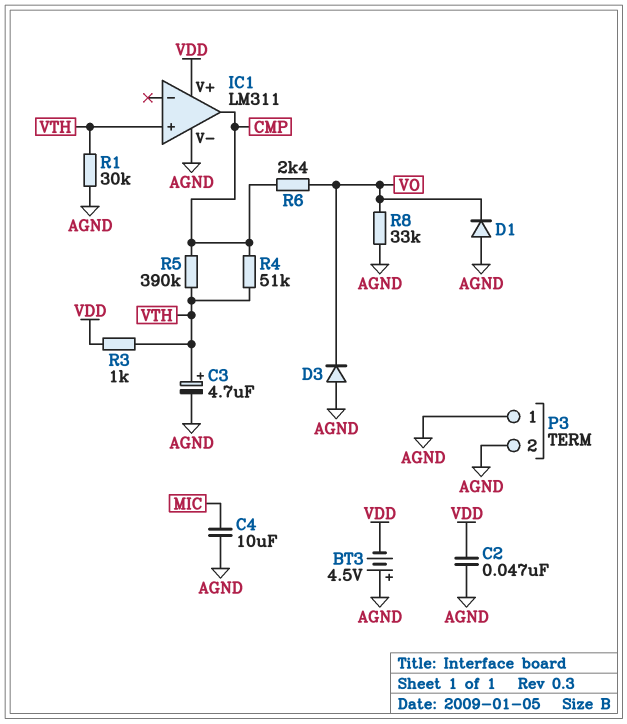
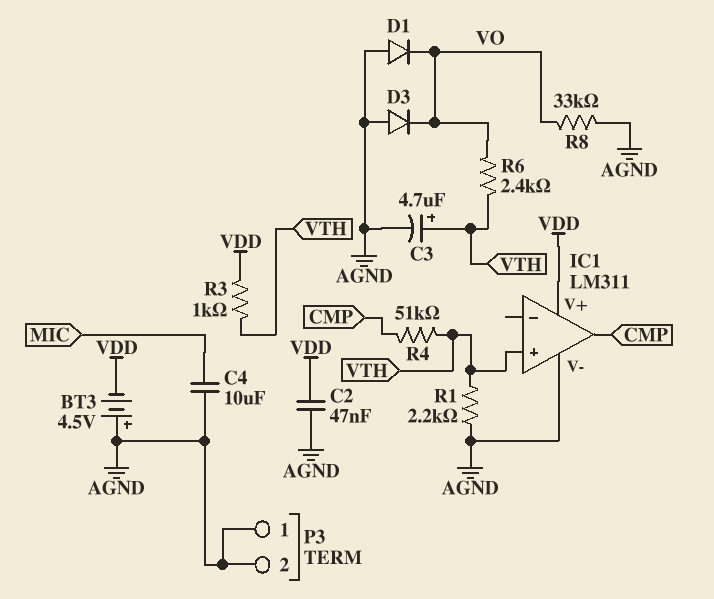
R1: 30k (AGND, VTH) -> 2.2k (AGND, VTH)
R5: 390k (CMP, VTH) -> none
R6: 2.4k (CMP, VO) -> 2.4k (VO, VTH)

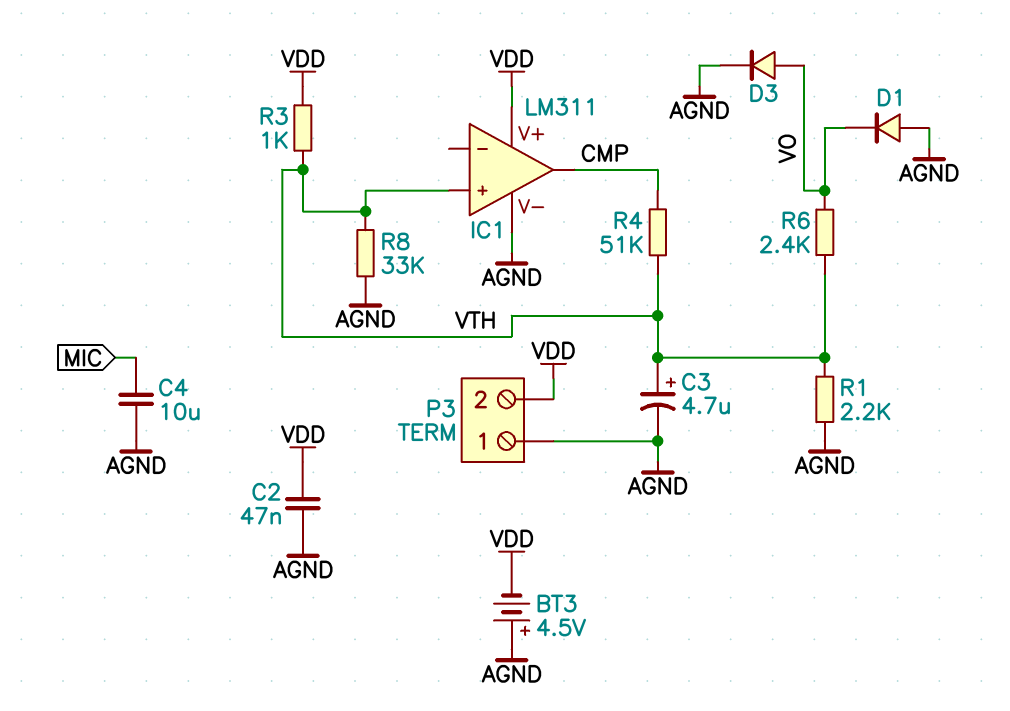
D3: diode (A AGND, K VO) -> diode (A VO, K AGND)
P3 pin 2: AGND -> VDD
R8: 33k (AGND, VO) -> 33k (AGND, VTH)

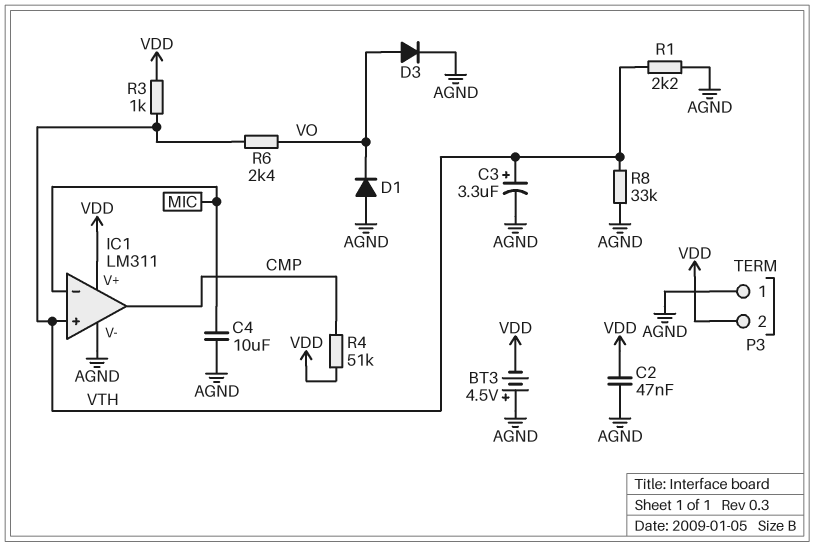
C3: 4.7uF (plus VTH, minus AGND) -> 3.3uF (plus VTH, minus AGND)
IC1 pin in-: none -> MIC
R4: 51k (CMP, VTH) -> 51k (CMP, VDD)

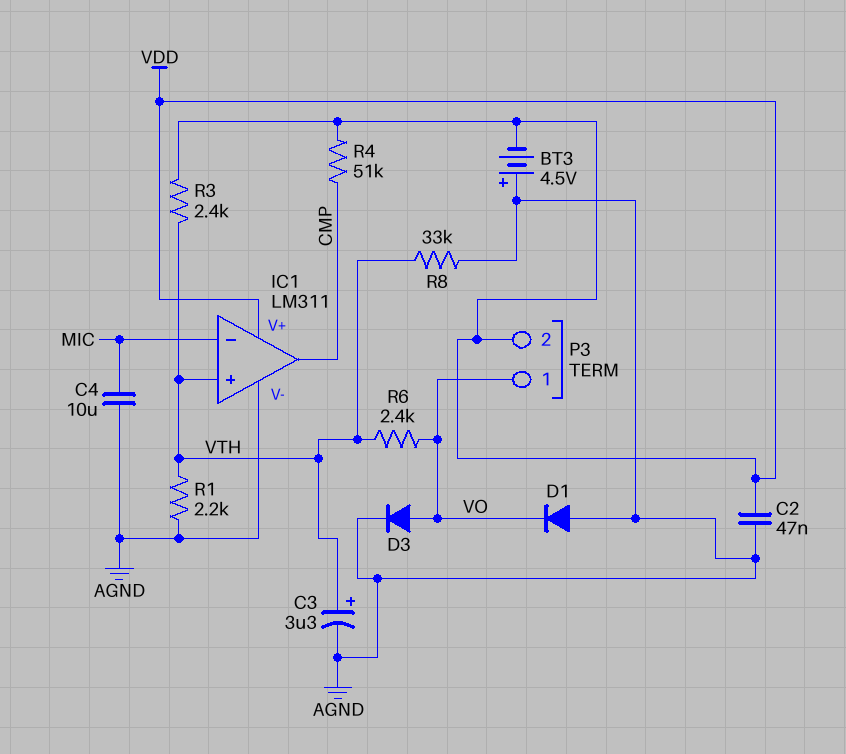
P3 pin 1: AGND -> VO
R3: 1k (VDD, VTH) -> 2.4k (VDD, VTH)

